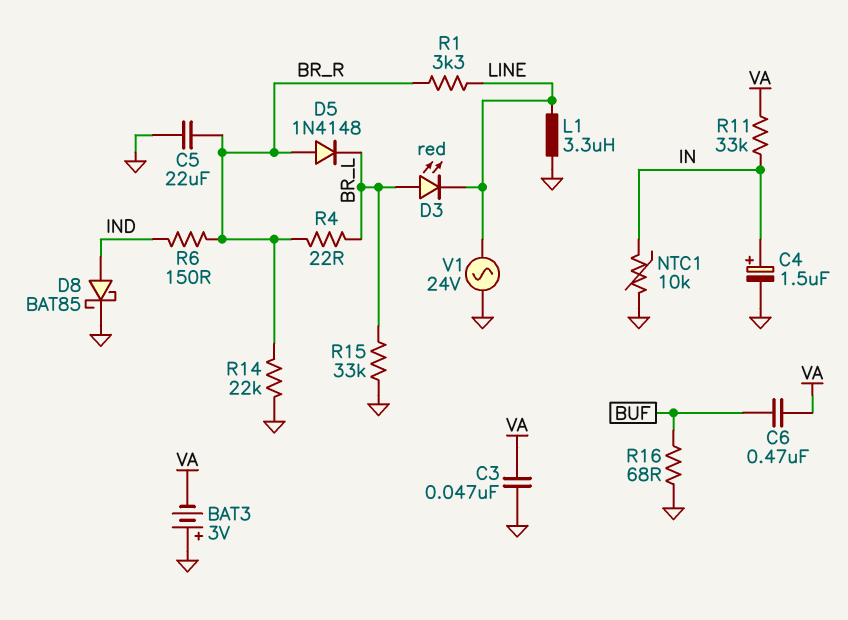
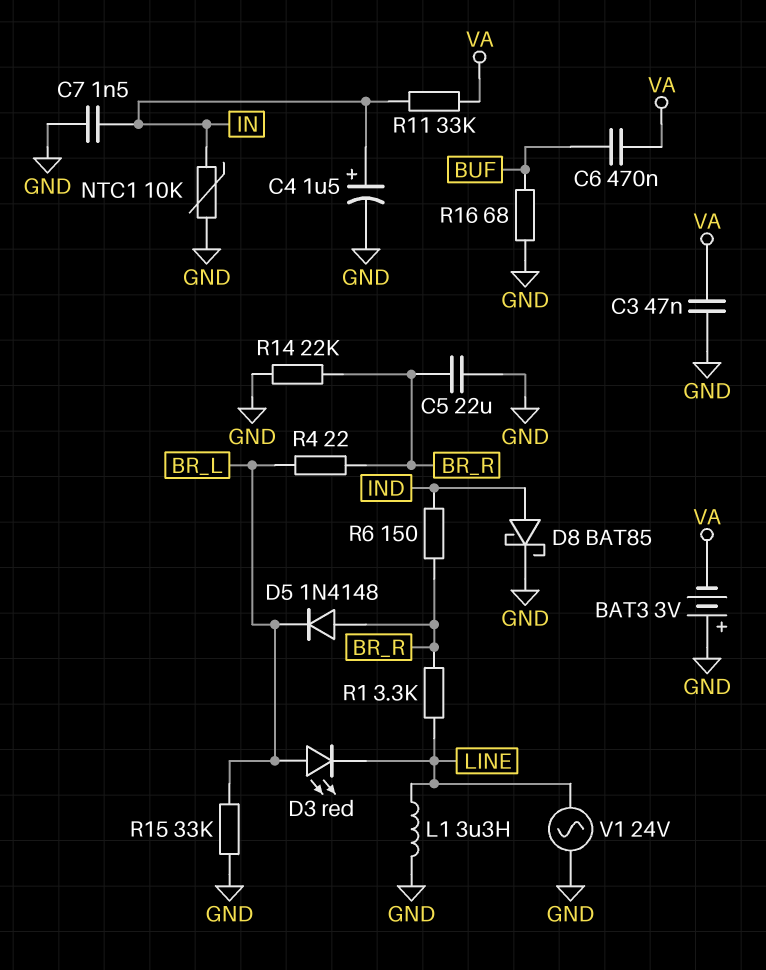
C7: none -> 1.5nF (GND, IN)

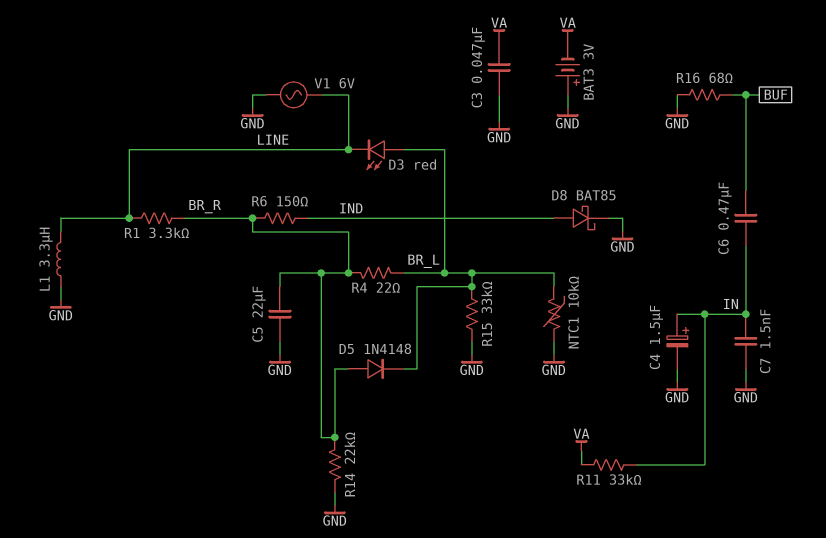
C6: 470nF (BUF, VA) -> 470nF (BUF, IN)
NTC1: 10k (GND, IN) -> 10k (BR_L, GND)
V1: AC 24V (GND, LINE) -> AC 6V (GND, LINE)

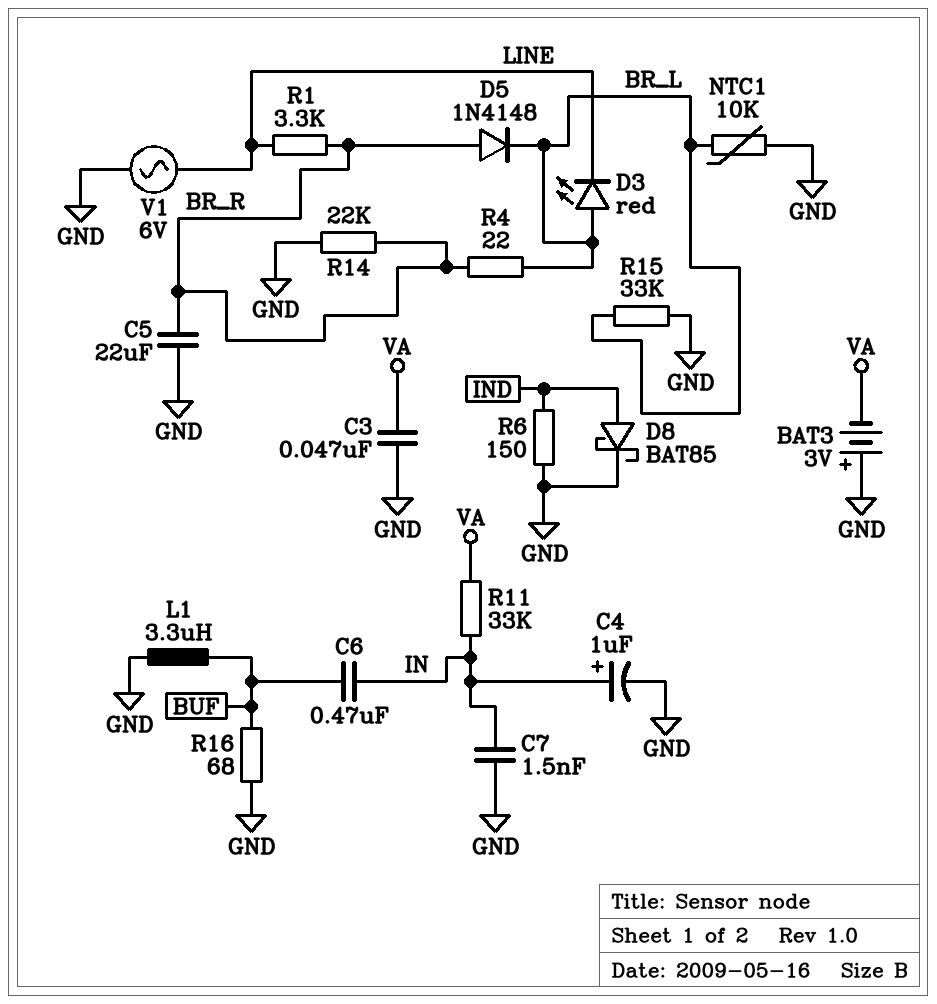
C4: 1.5uF (plus IN, minus GND) -> 1uF (plus IN, minus GND)
L1: 3.3uH (GND, LINE) -> 3.3uH (BUF, GND)
R6: 150 (BR_R, IND) -> 150 (GND, IND)

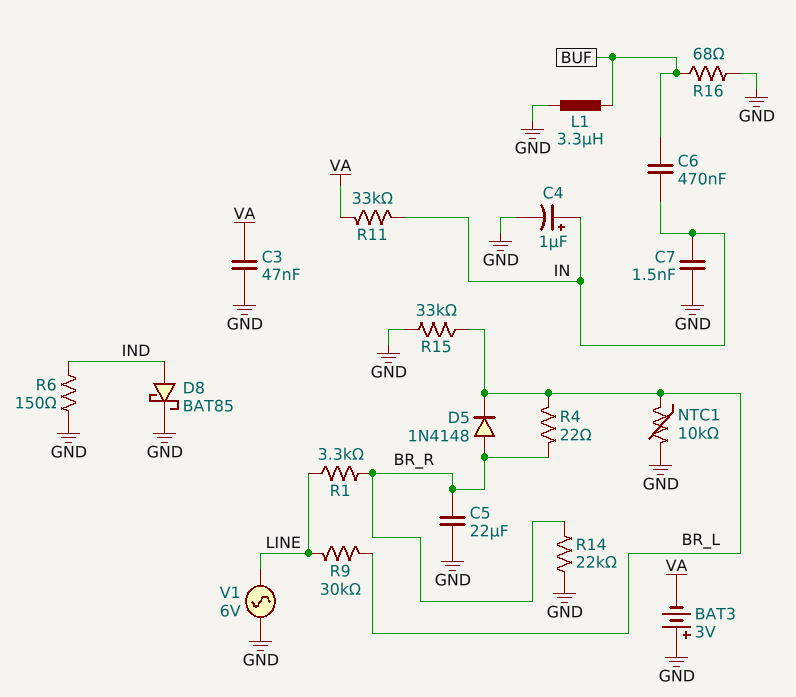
D3: LED red (A BR_L, K LINE) -> none
R9: none -> 30k (BR_L, LINE)

